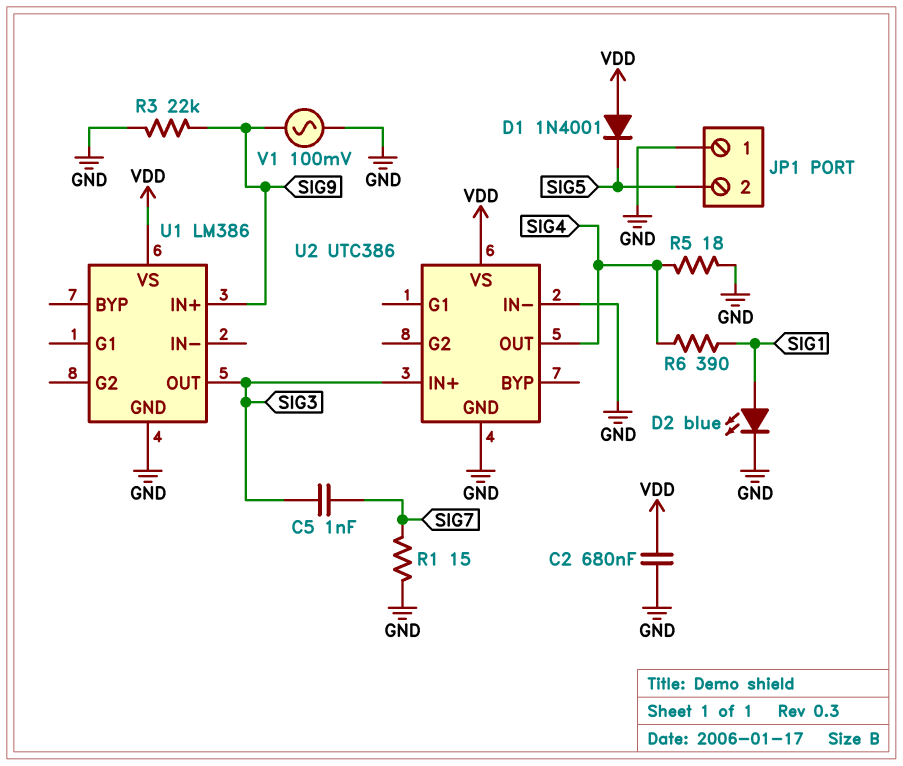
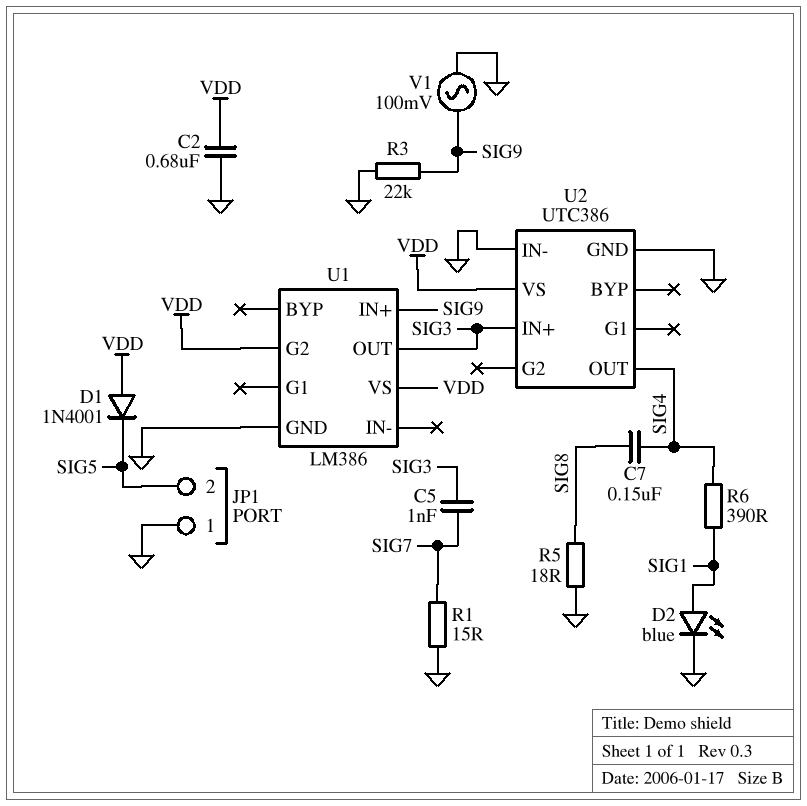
C7: none -> 150nF (SIG4, SIG8)
R5: 18 (GND, SIG4) -> 18 (GND, SIG8)
U1 pin G2: none -> VDD

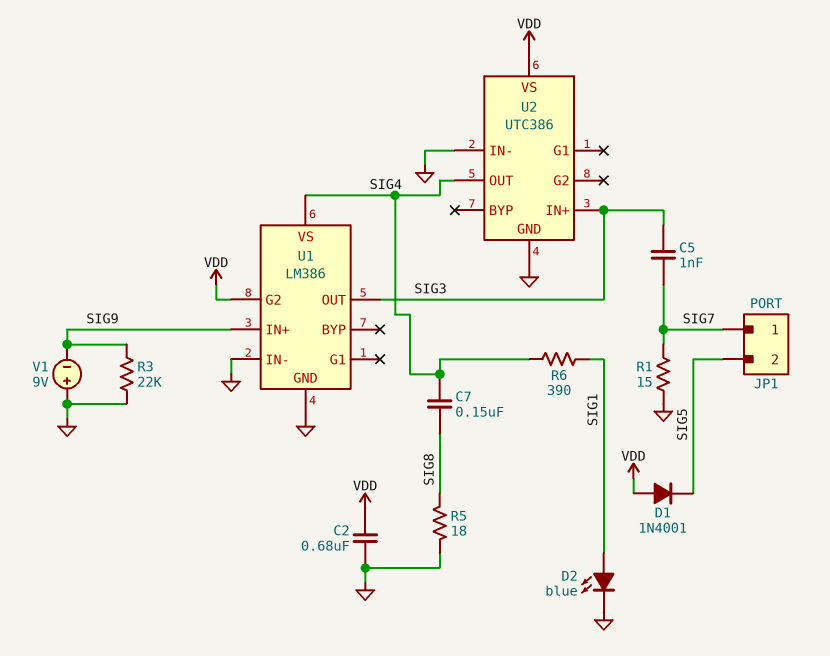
JP1 pin 1: GND -> SIG7
U1 pin IN-: none -> GND
U1 pin VS: VDD -> SIG4
V1: AC 100mV (GND, SIG9) -> 9V (plus GND, minus SIG9)

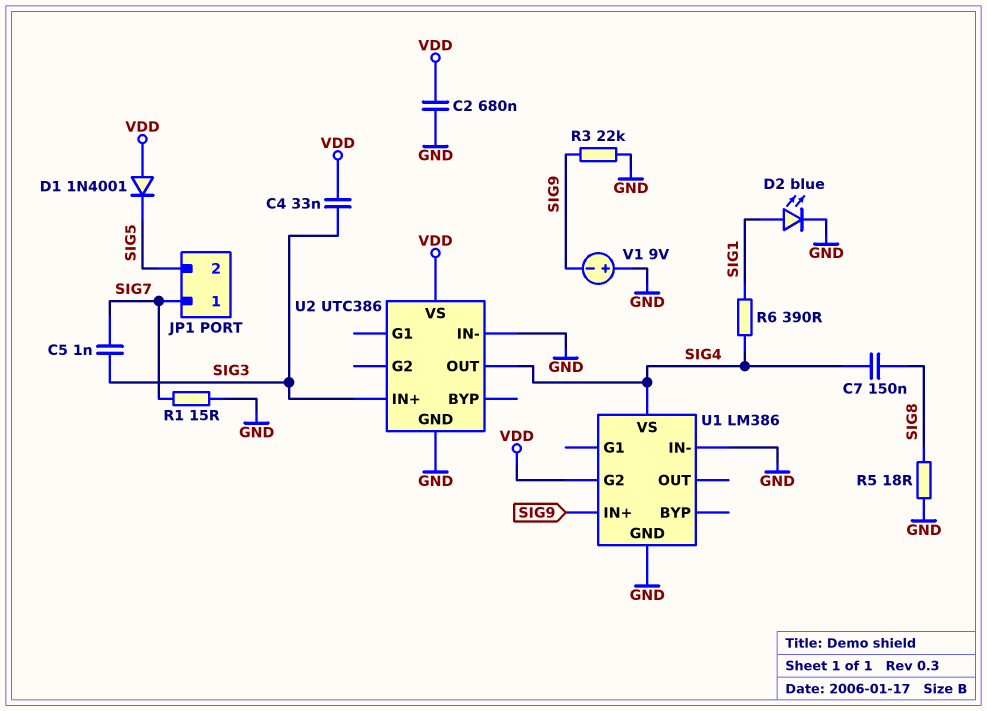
C4: none -> 33nF (SIG3, VDD)
U1 pin OUT: SIG3 -> none

